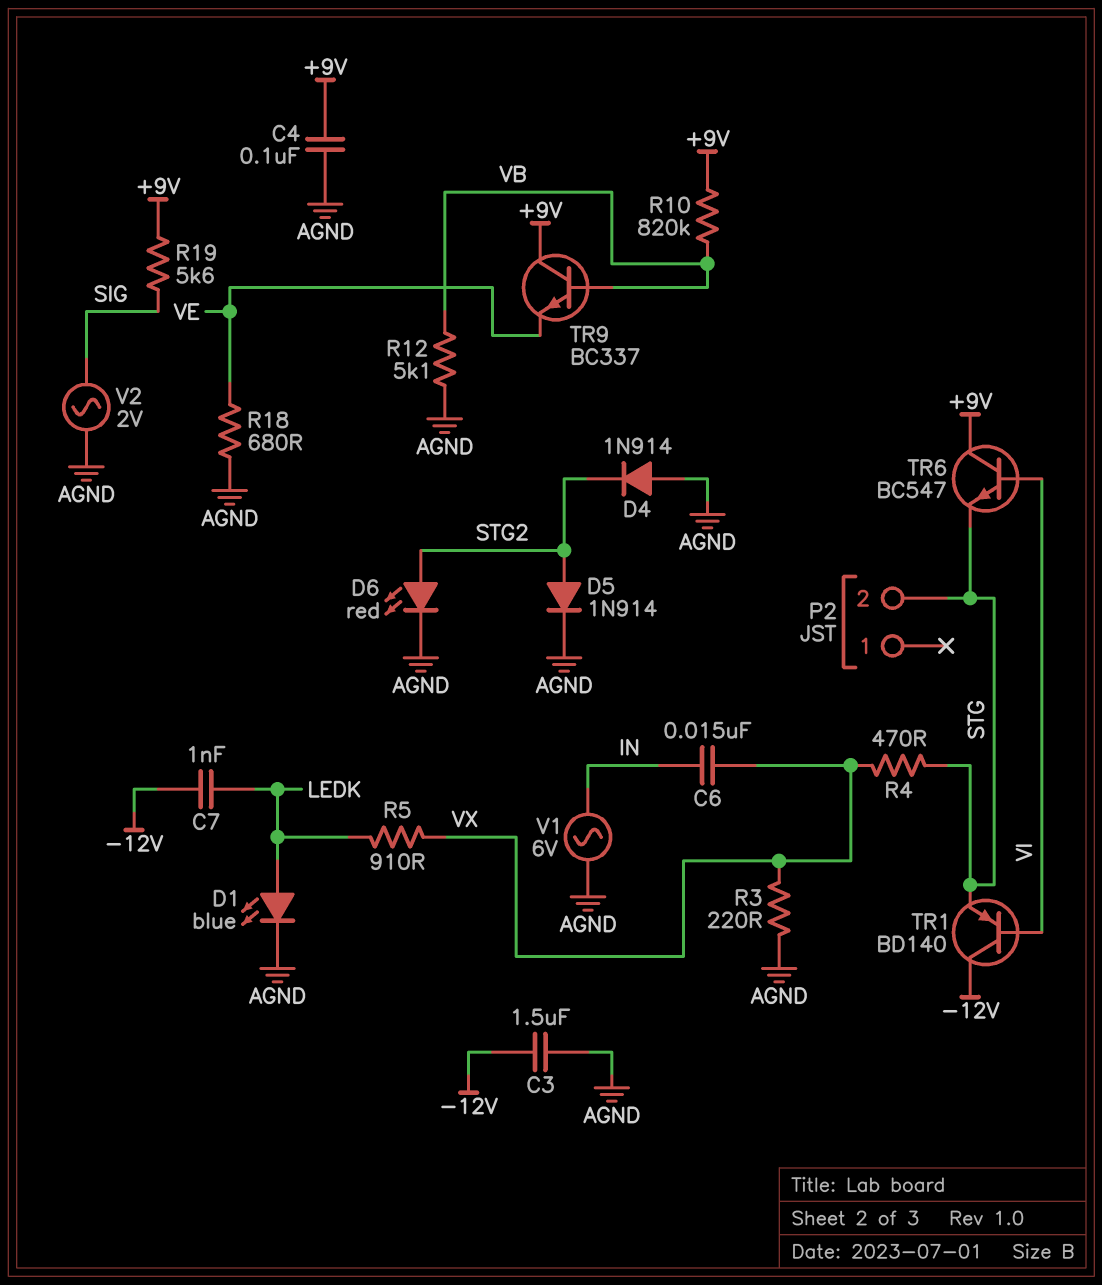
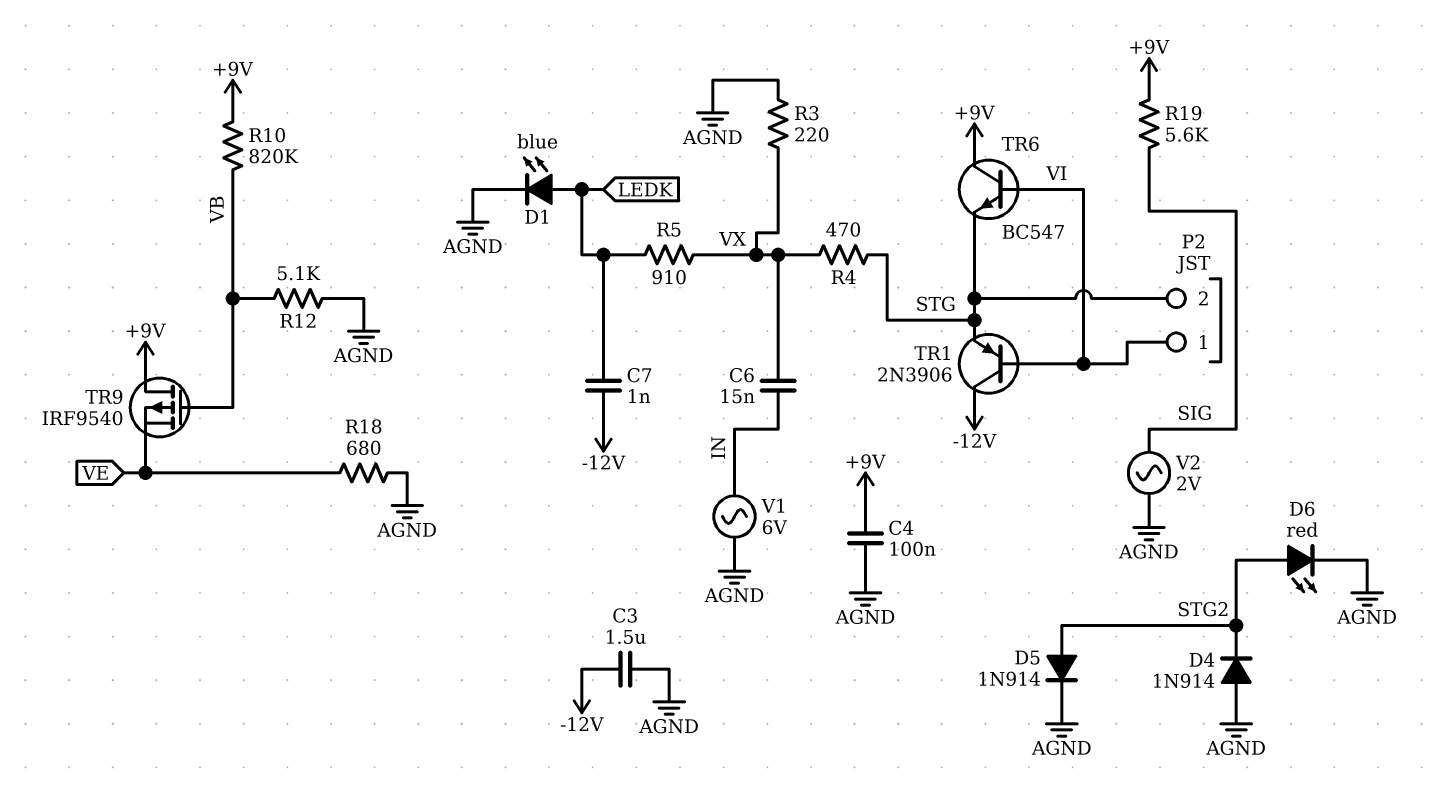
P2 pin 1: none -> VI
TR1: PNP BD140 (B VI, C -12V, E STG) -> PNP 2N3906 (B VI, C -12V, E STG)
TR9: NPN BC337 (B VB, C +9V, E VE) -> PMOS IRF9540 (G VB, D +9V, S VE)

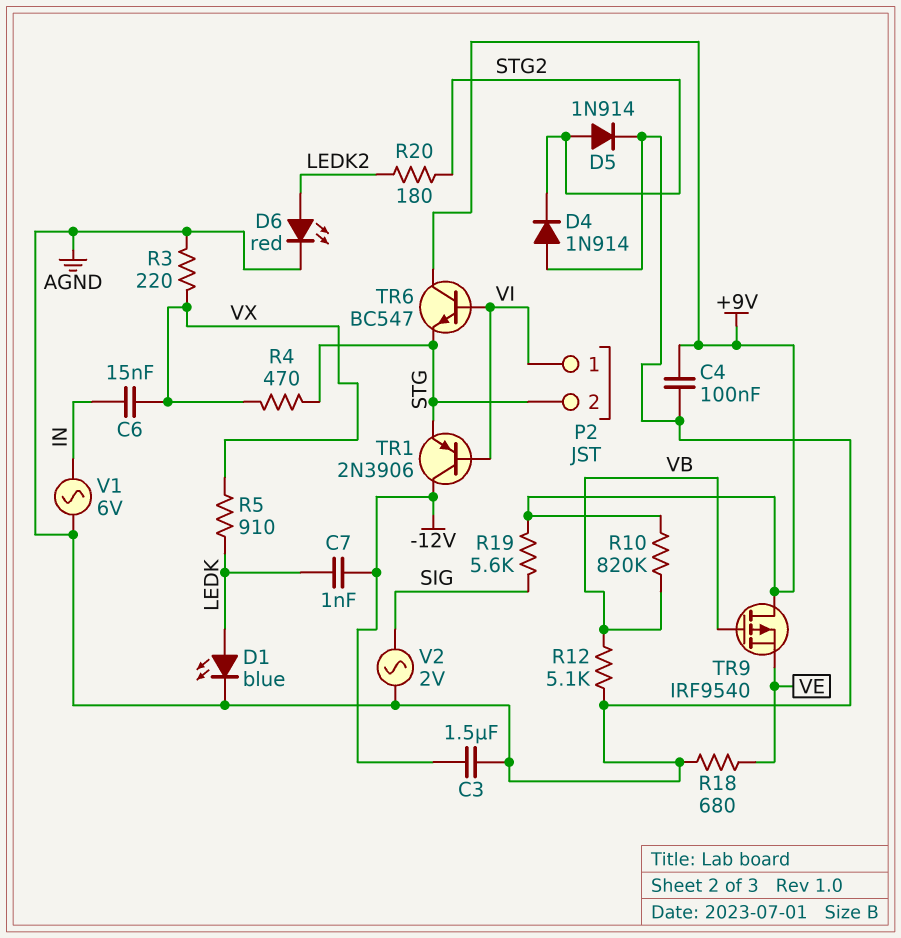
D6: LED red (A STG2, K AGND) -> LED red (A LEDK2, K AGND)
R20: none -> 180 (LEDK2, STG2)

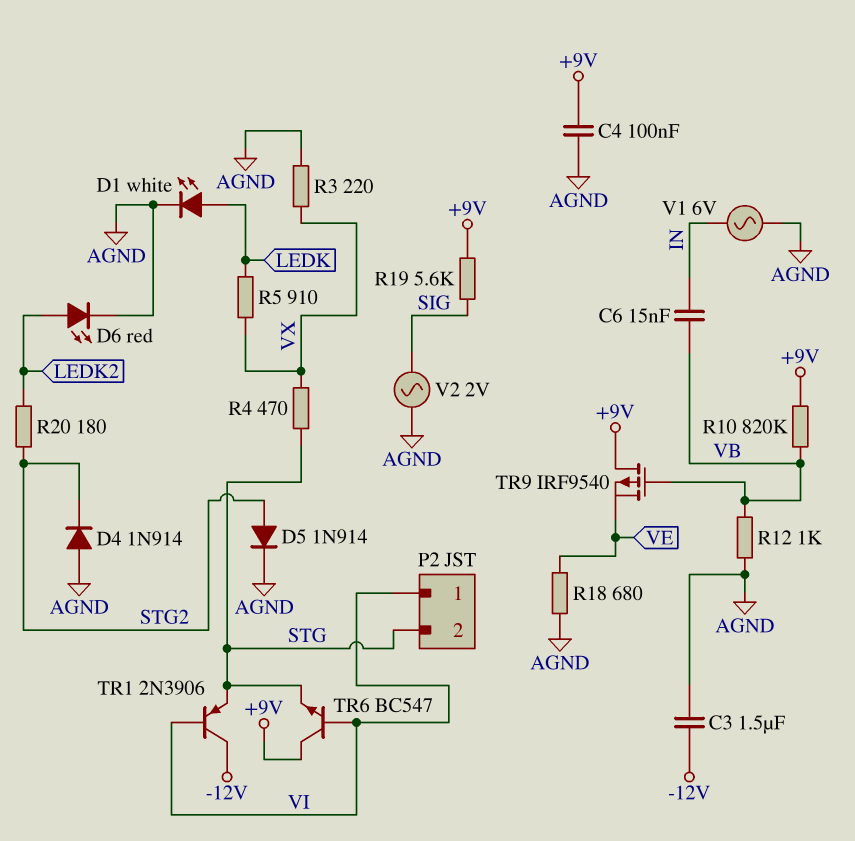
C6: 15nF (IN, VX) -> 15nF (IN, VB)
C7: 1nF (-12V, LEDK) -> none
D1: LED blue (A LEDK, K AGND) -> LED white (A LEDK, K AGND)
R12: 5.1k (AGND, VB) -> 1k (AGND, VB)

